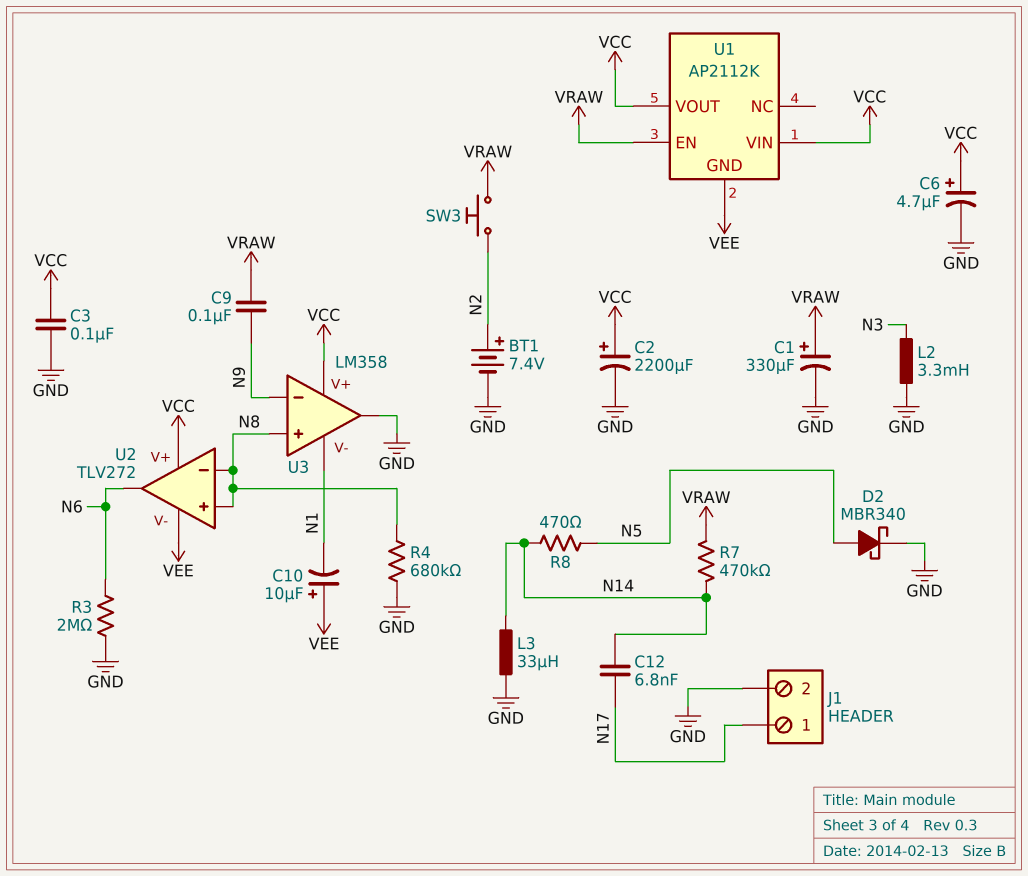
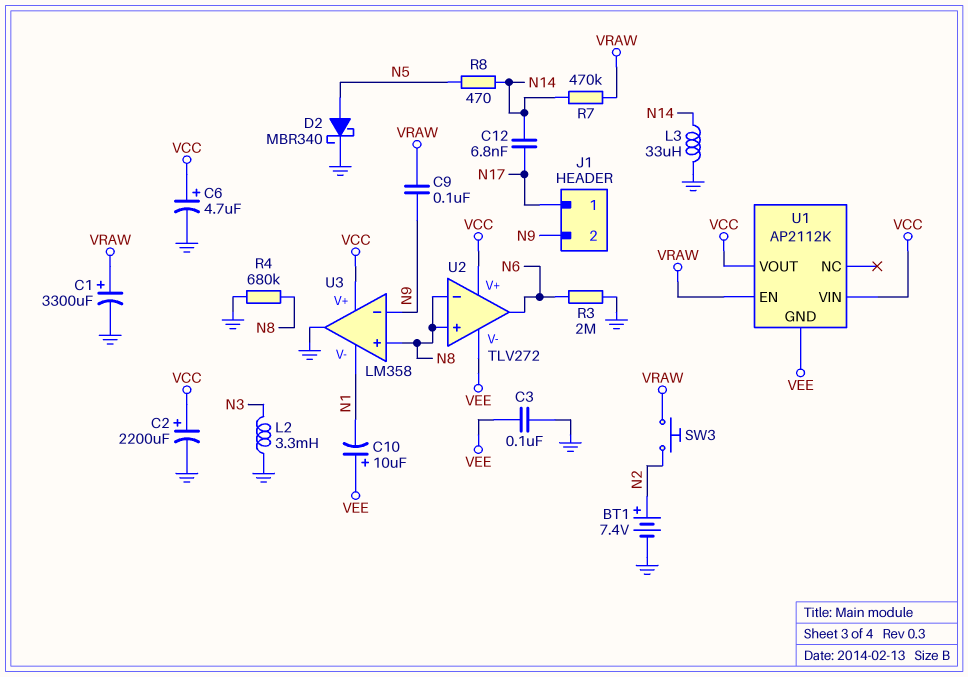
C1: 330uF (plus VRAW, minus GND) -> 3300uF (plus VRAW, minus GND)
C3: 100nF (GND, VCC) -> 100nF (GND, VEE)
J1 pin 2: GND -> N9

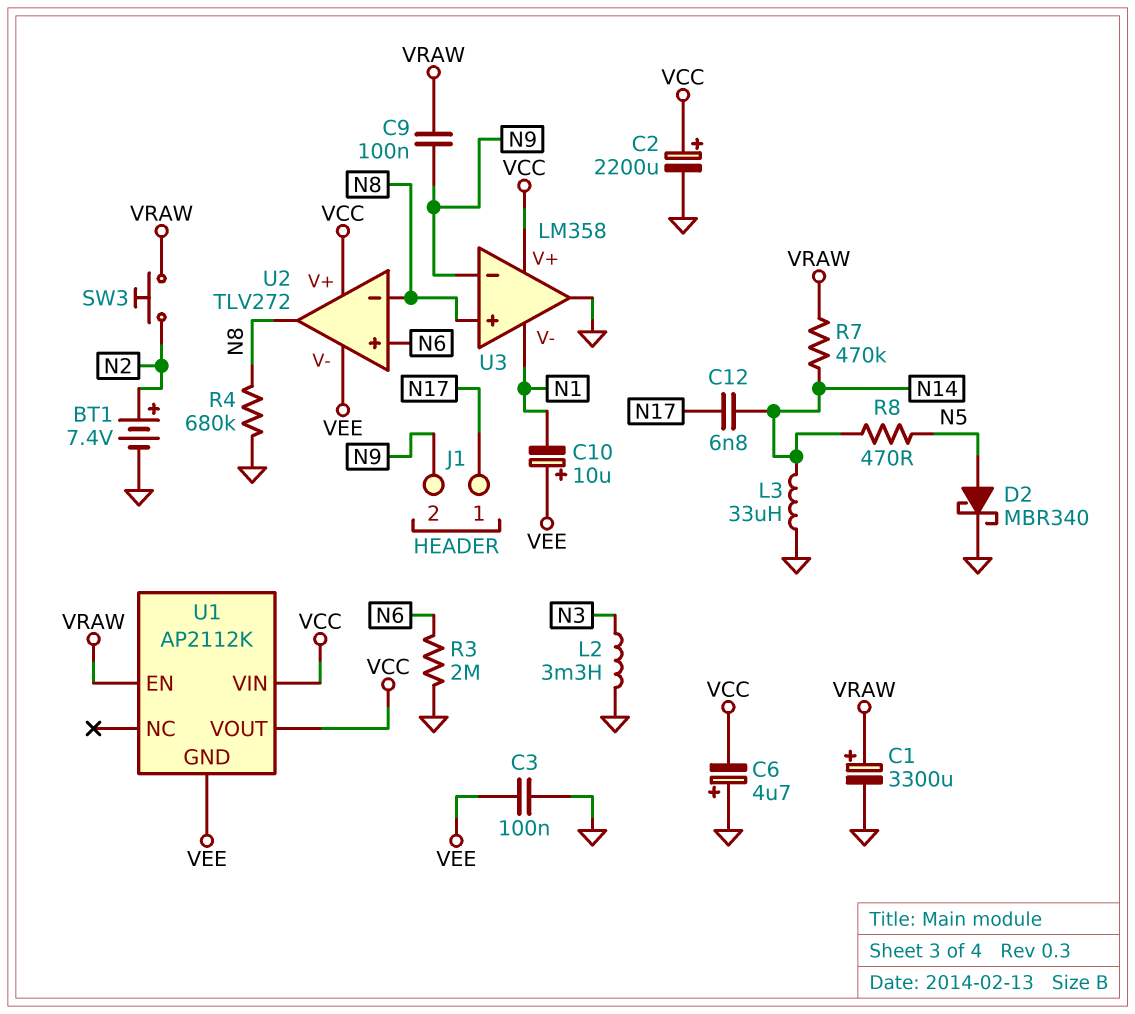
C6: 4.7uF (plus VCC, minus GND) -> 4.7uF (plus GND, minus VCC)
U2 pin in+: N8 -> N6
U2 pin out: N6 -> N8

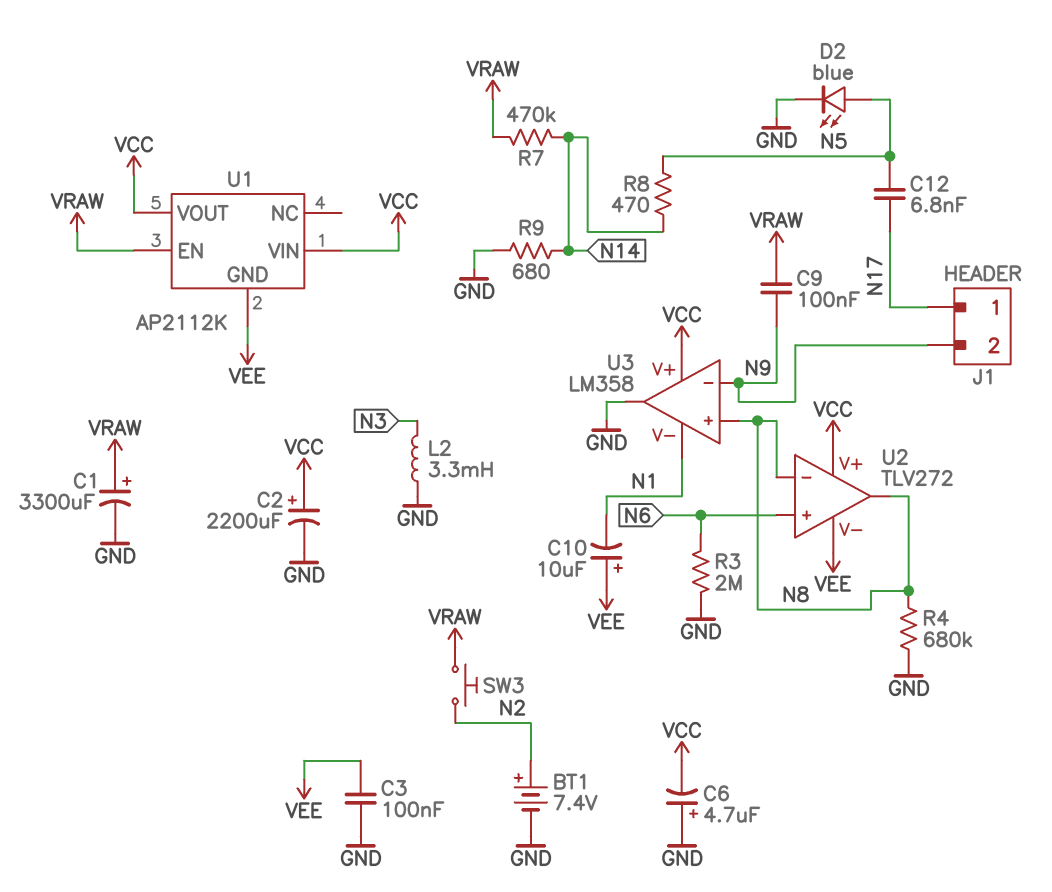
C12: 6.8nF (N14, N17) -> 6.8nF (N5, N17)
D2: schottky MBR340 (A N5, K GND) -> LED blue (A N5, K GND)
L3: 33uH (GND, N14) -> none
R9: none -> 680 (GND, N14)

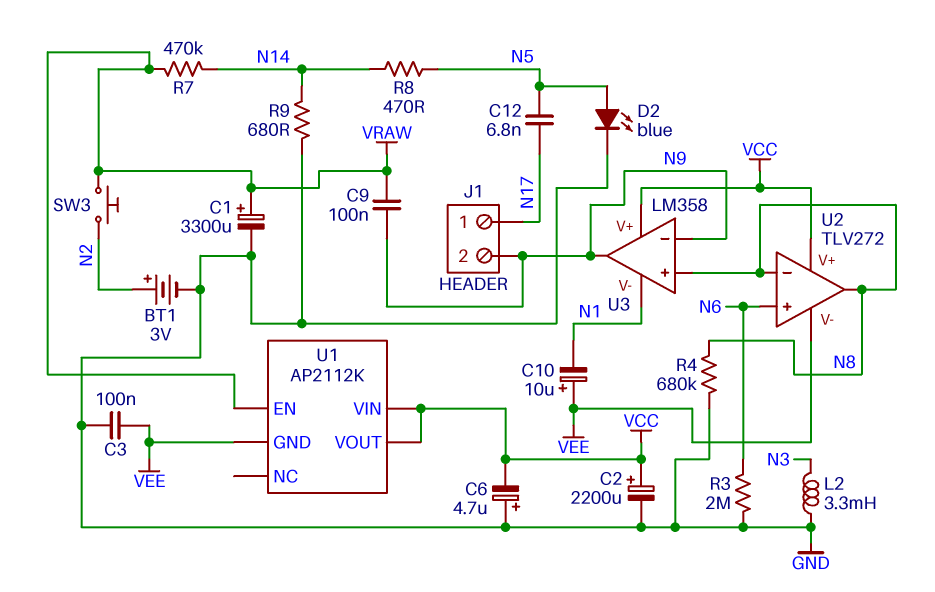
BT1: 7.4V (plus N2, minus GND) -> 3V (plus N2, minus GND)
U3 pin out: GND -> N9

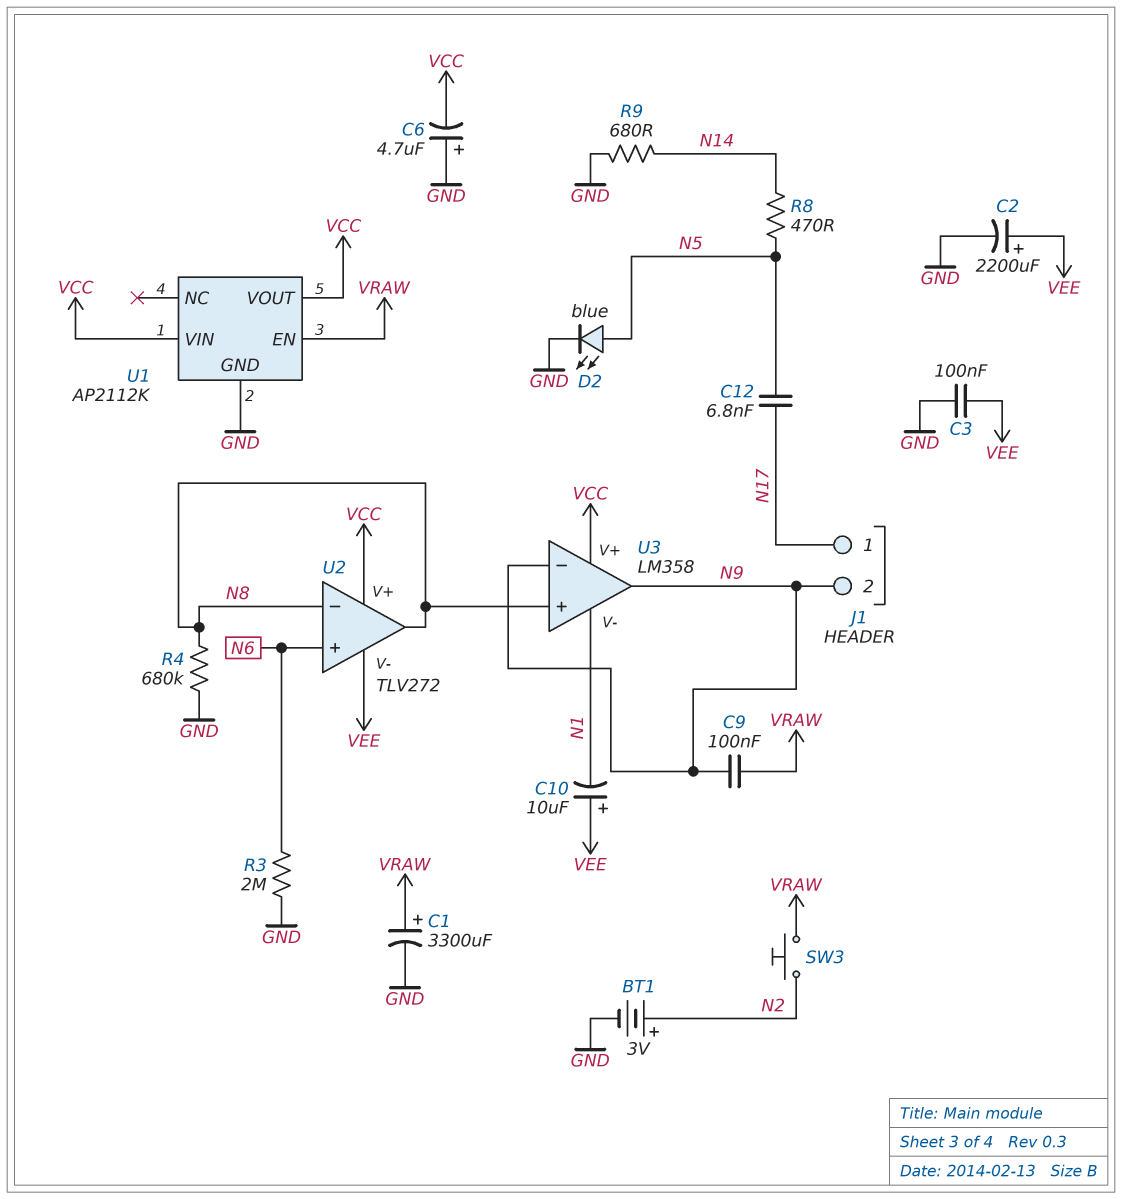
C2: 2200uF (plus VCC, minus GND) -> 2200uF (plus VEE, minus GND)
L2: 3.3mH (GND, N3) -> none
R7: 470k (N14, VRAW) -> none
U1 pin GND: VEE -> GND

